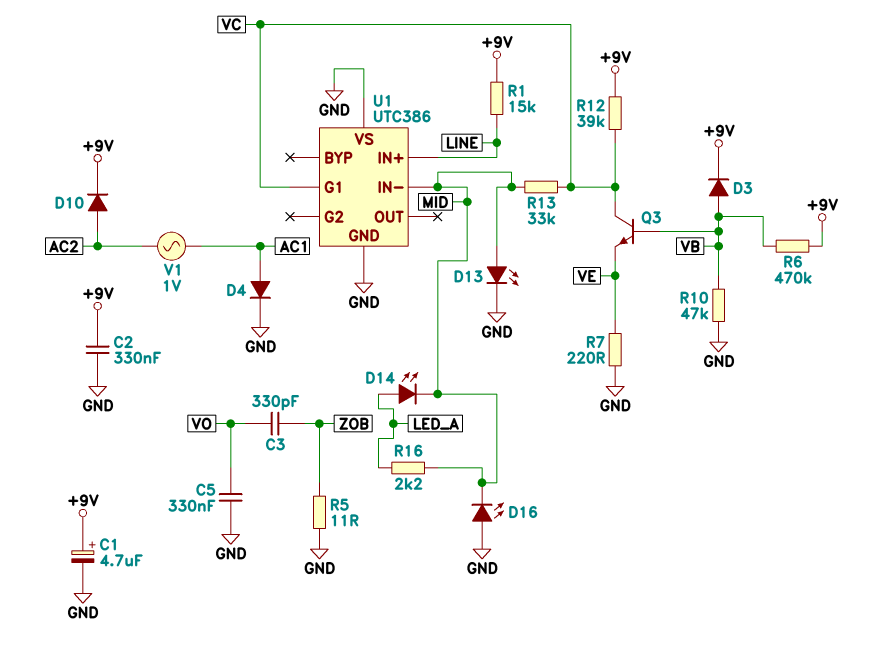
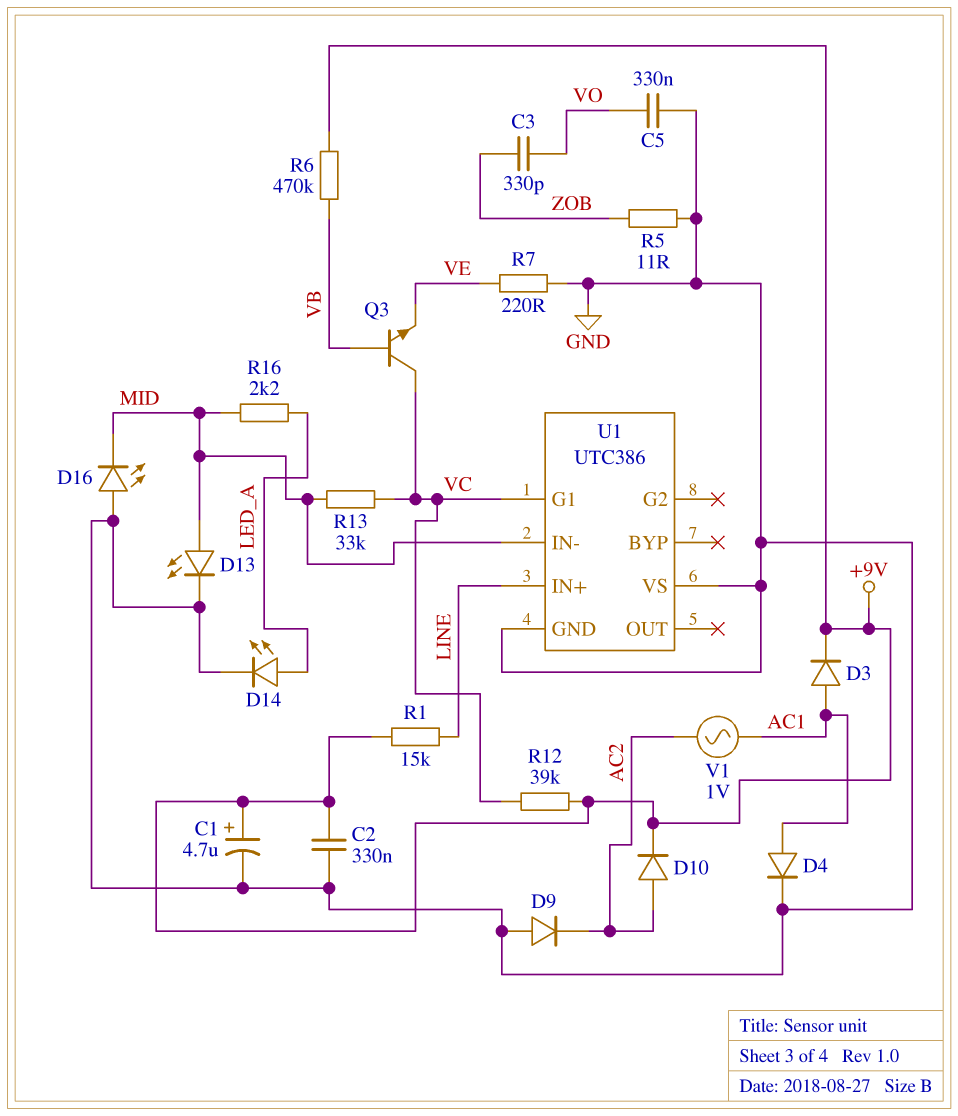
D3: diode (A VB, K +9V) -> diode (A AC1, K +9V)
D9: none -> diode (A GND, K AC2)
D14: LED (A LED_A, K MID) -> LED (A LED_A, K GND)
R10: 47k (GND, VB) -> none

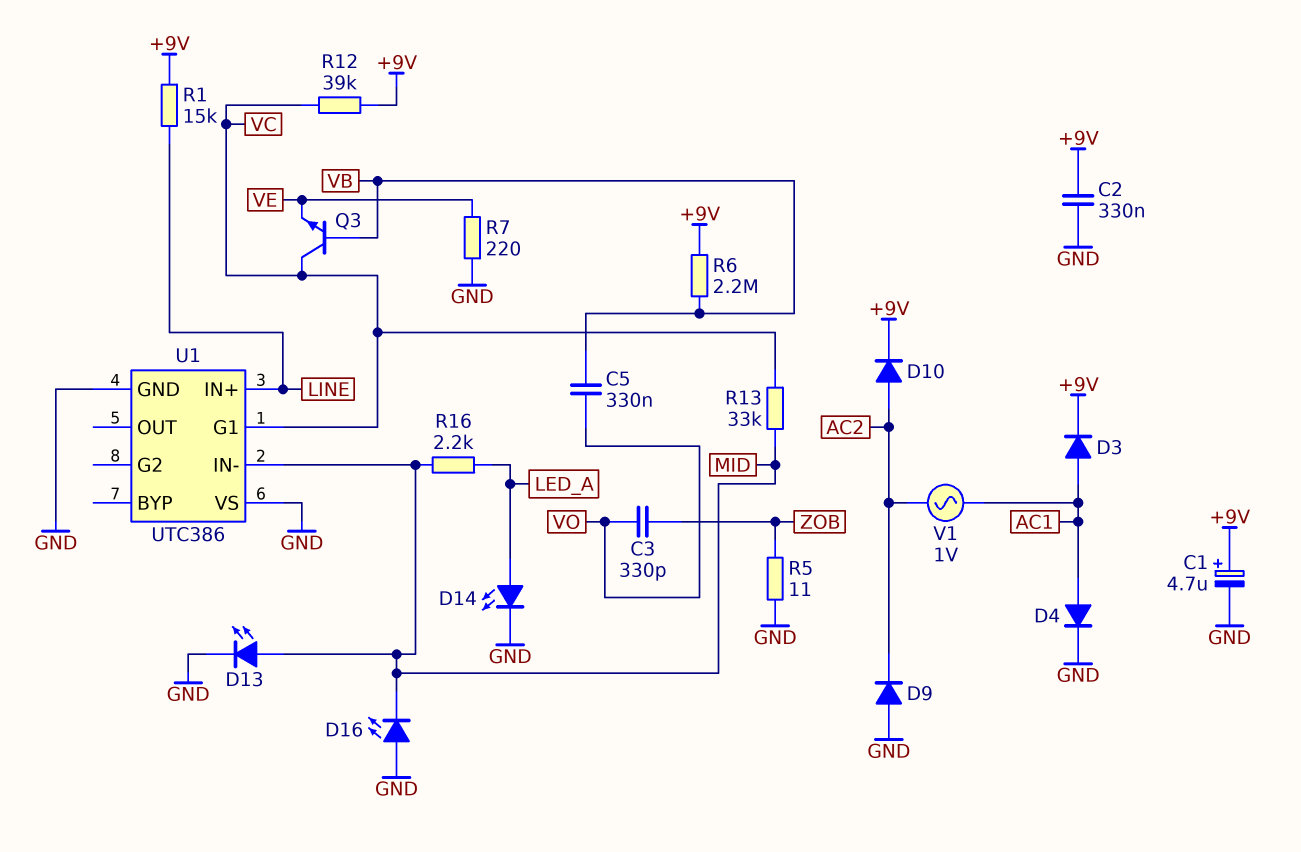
C5: 330nF (GND, VO) -> 330nF (VB, VO)
R6: 470k (+9V, VB) -> 2.2M (+9V, VB)

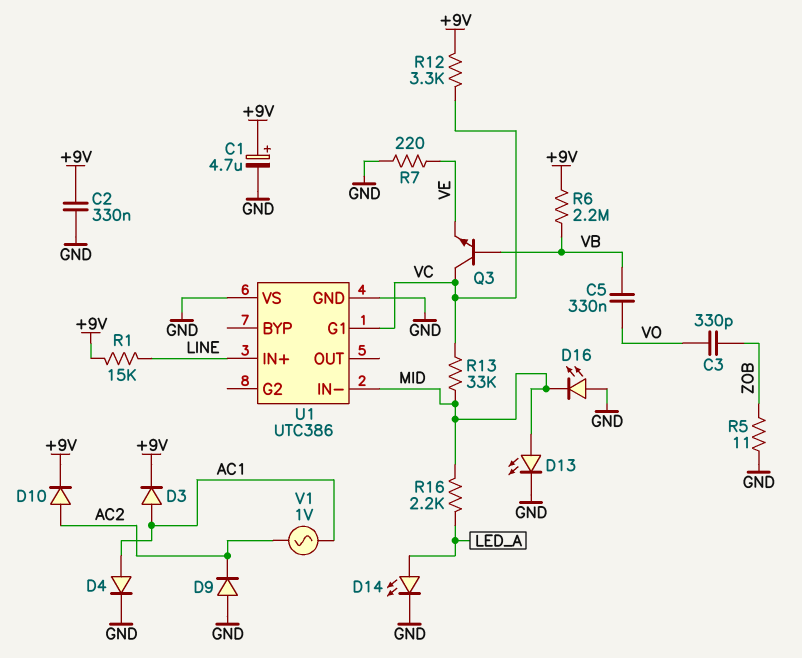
R12: 39k (+9V, VC) -> 3.3k (+9V, VC)

